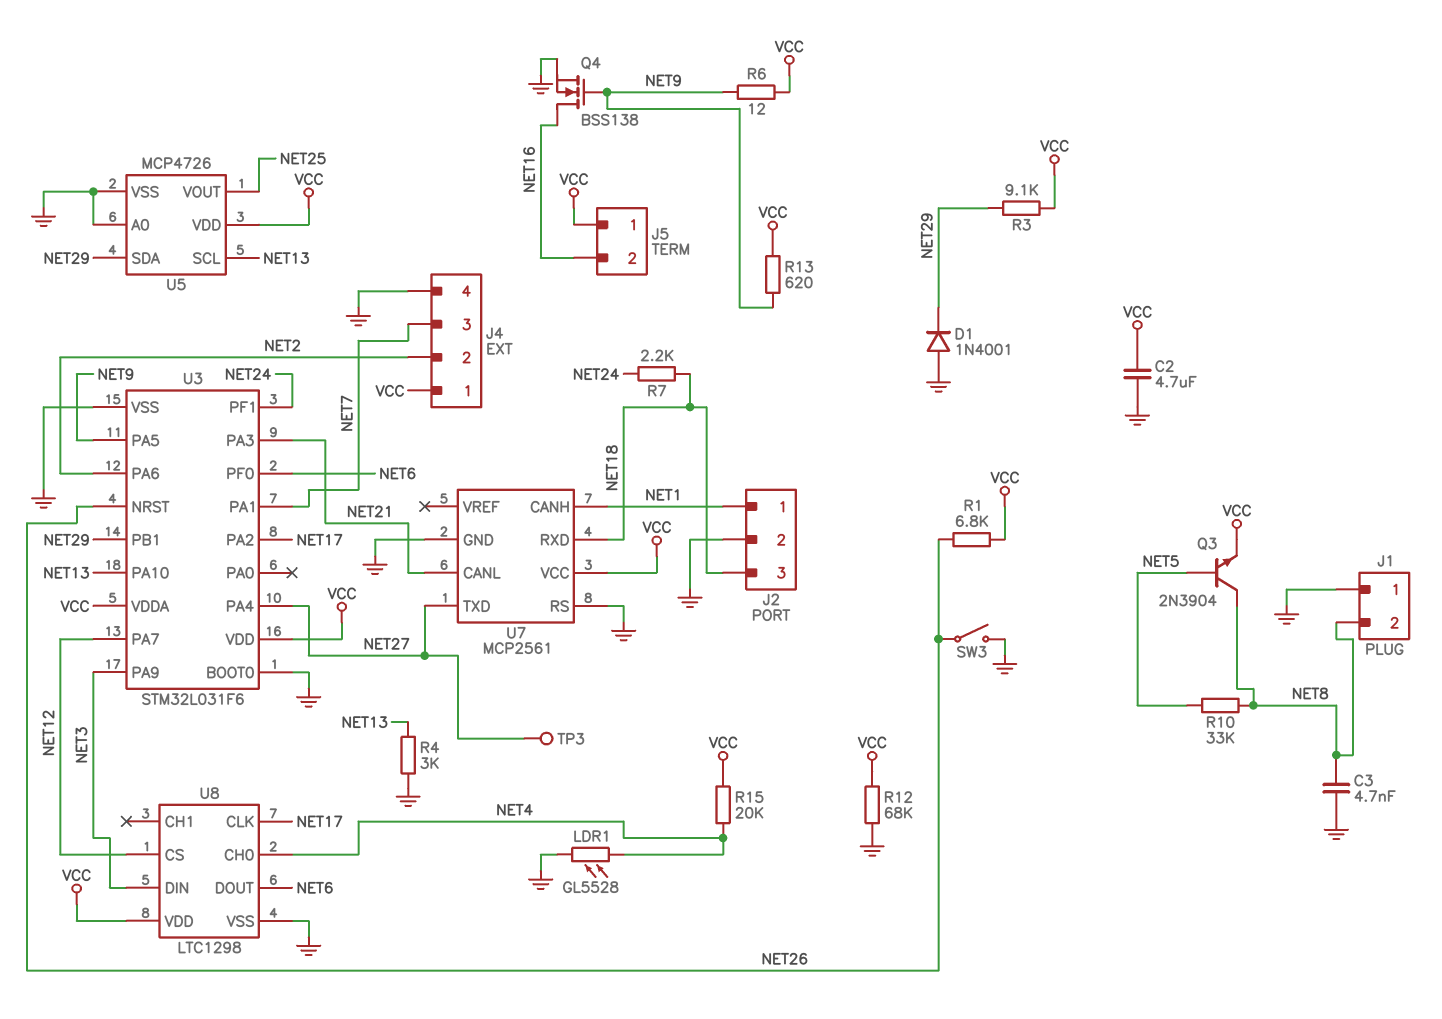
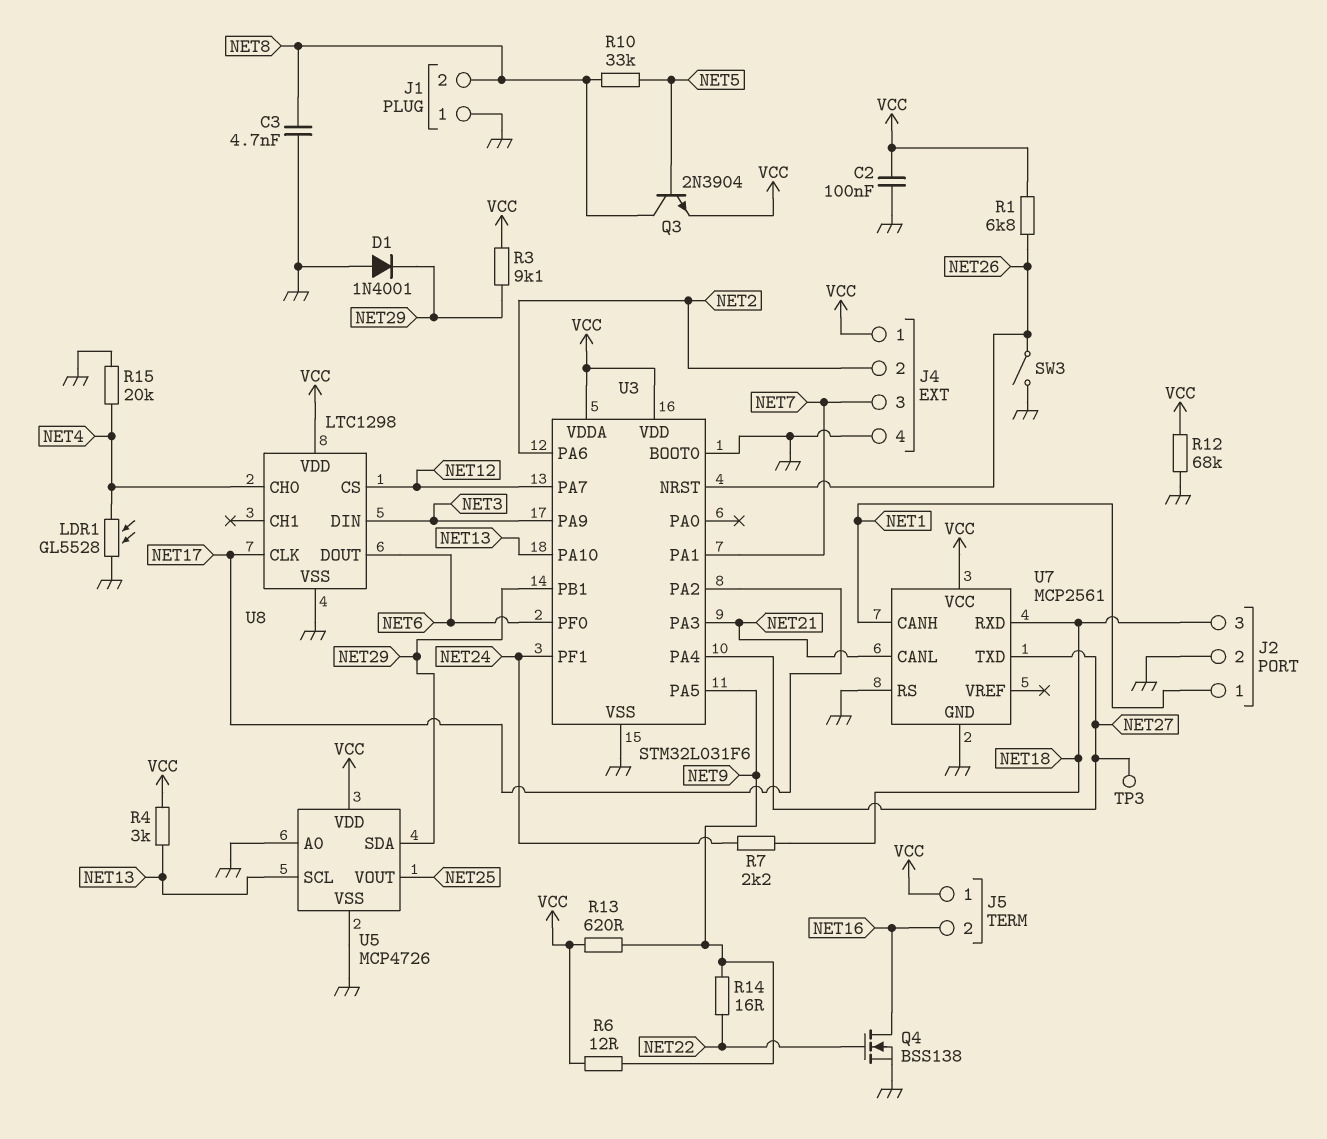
C2: 4.7uF (GND, VCC) -> 100nF (GND, VCC)
Q4: NMOS BSS138 (G NET9, D NET16, S GND) -> NMOS BSS138 (G NET22, D NET16, S GND)
R4: 3k (GND, NET13) -> 3k (NET13, VCC)
R14: none -> 16 (NET9, NET22)
R15: 20k (NET4, VCC) -> 20k (GND, NET4)

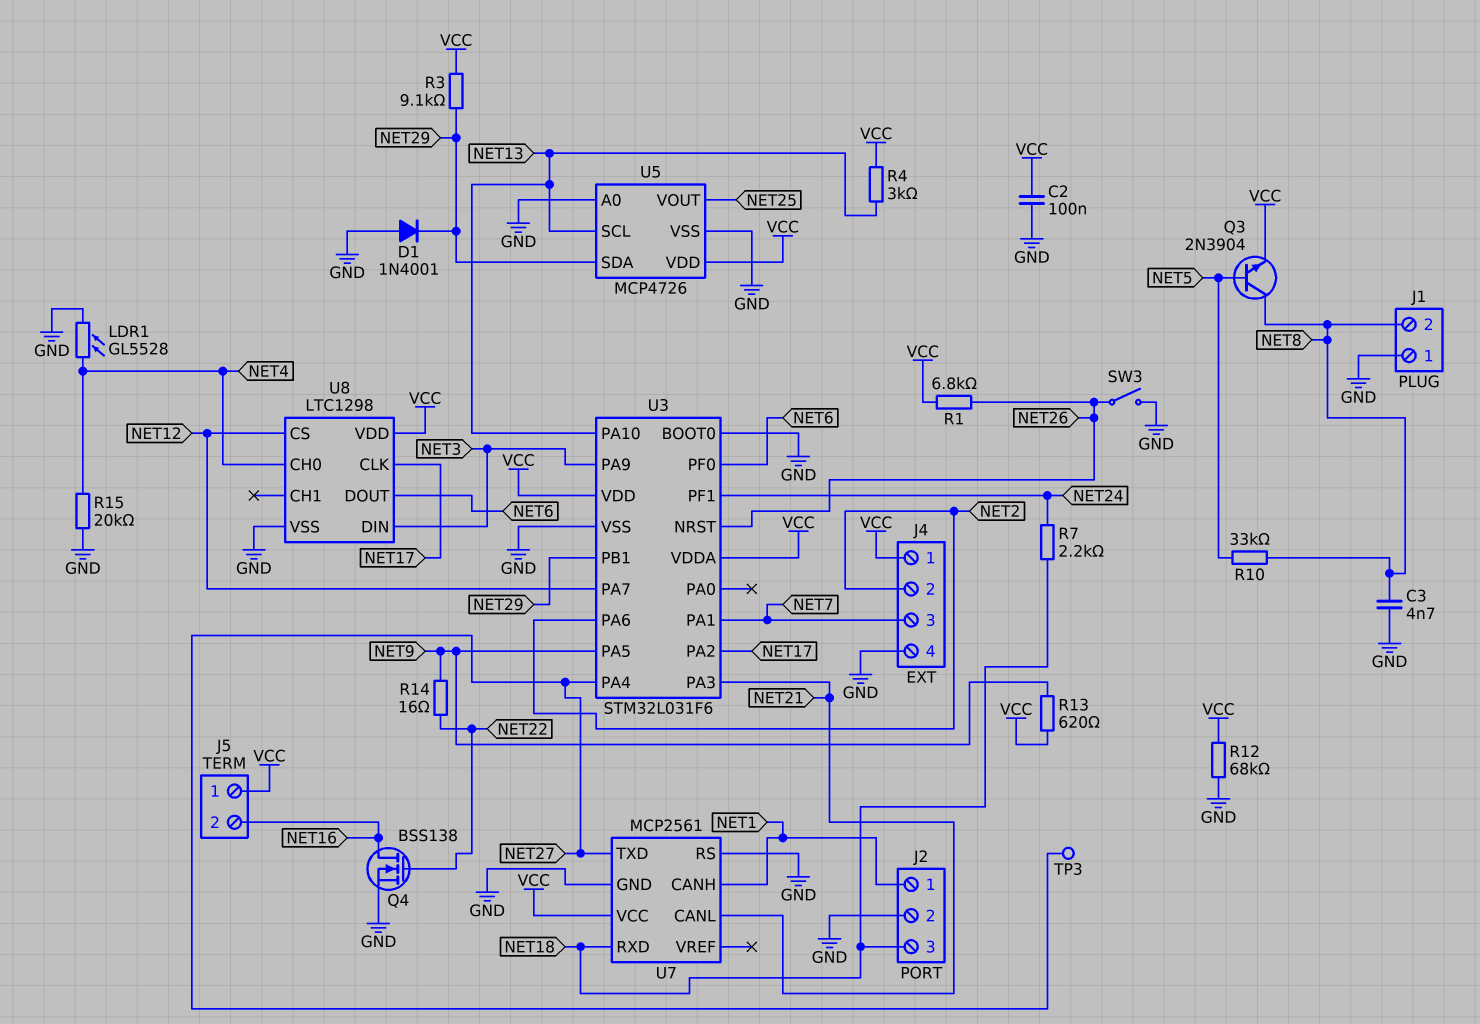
R6: 12 (NET9, VCC) -> none

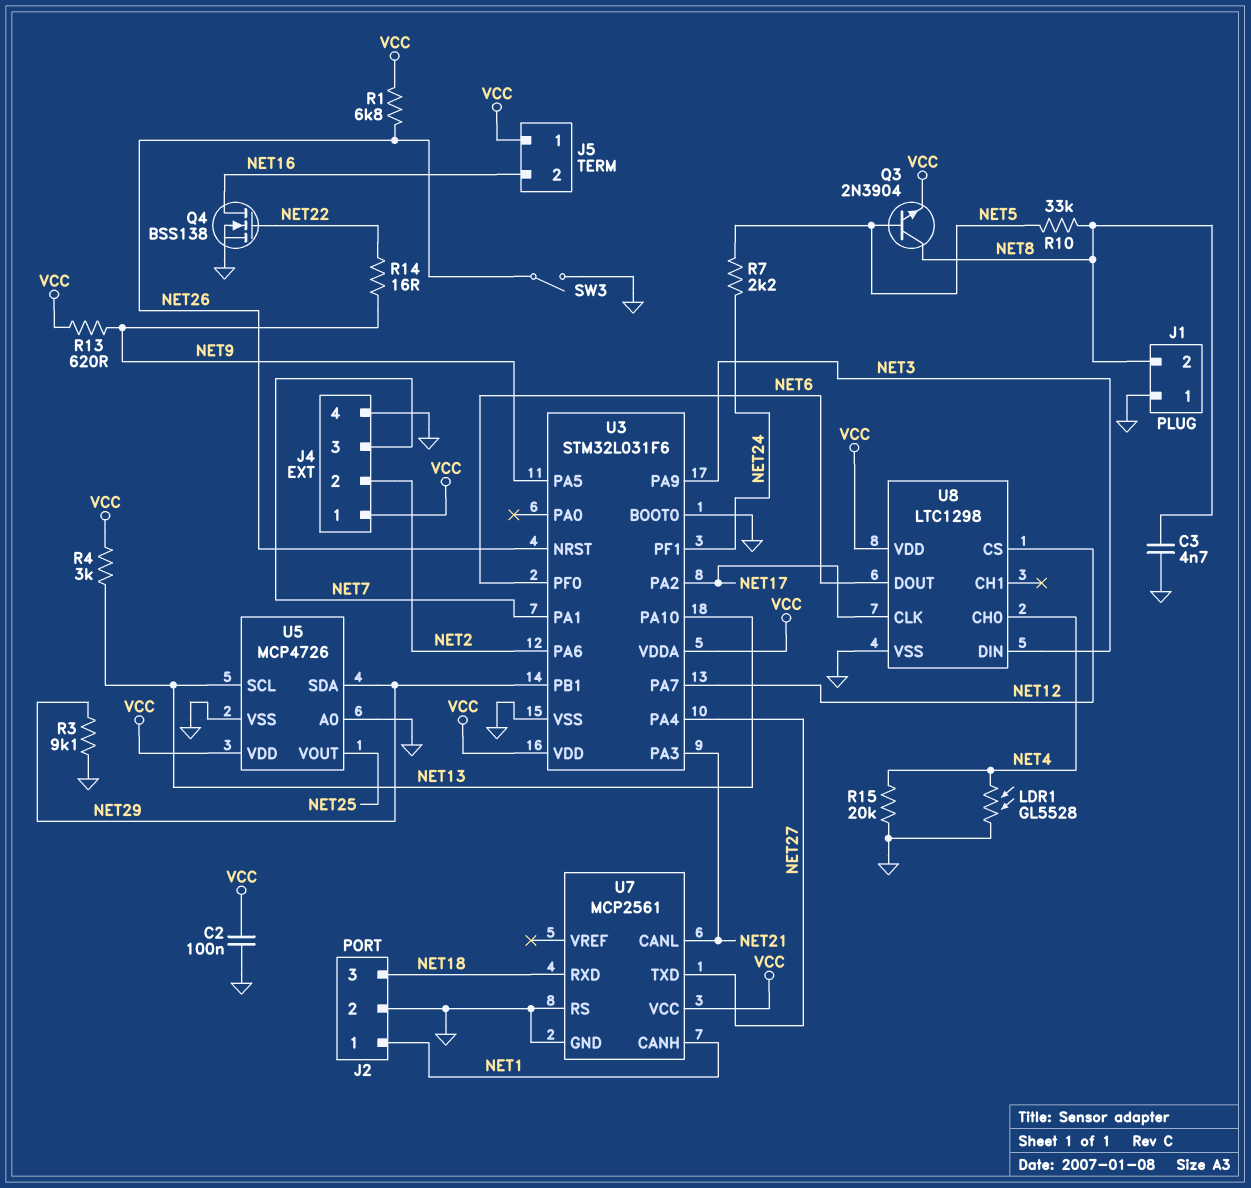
D1: diode 1N4001 (A GND, K NET29) -> none
R3: 9.1k (NET29, VCC) -> 9.1k (GND, NET29)
R7: 2.2k (NET18, NET24) -> 2.2k (NET5, NET24)
R12: 68k (GND, VCC) -> none
TP3: test point (NET27) -> none

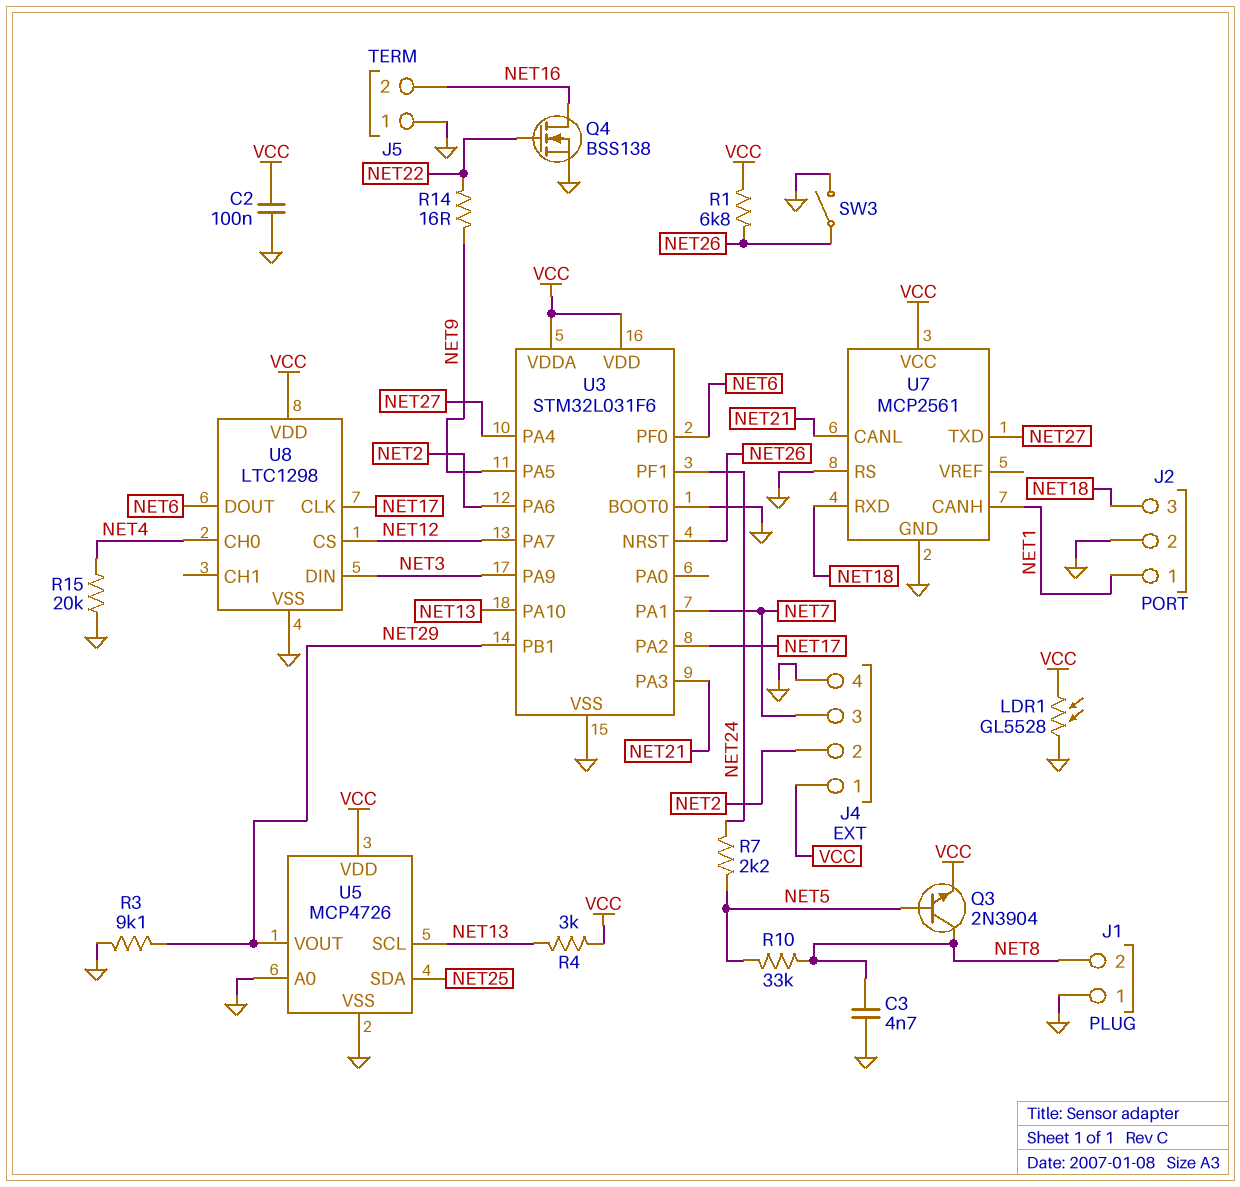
J5 pin 1: VCC -> GND
LDR1: GL5528 (GND, NET4) -> GL5528 (GND, VCC)
R13: 620 (NET9, VCC) -> none
U5 pin SDA: NET29 -> NET25
U5 pin VOUT: NET25 -> NET29

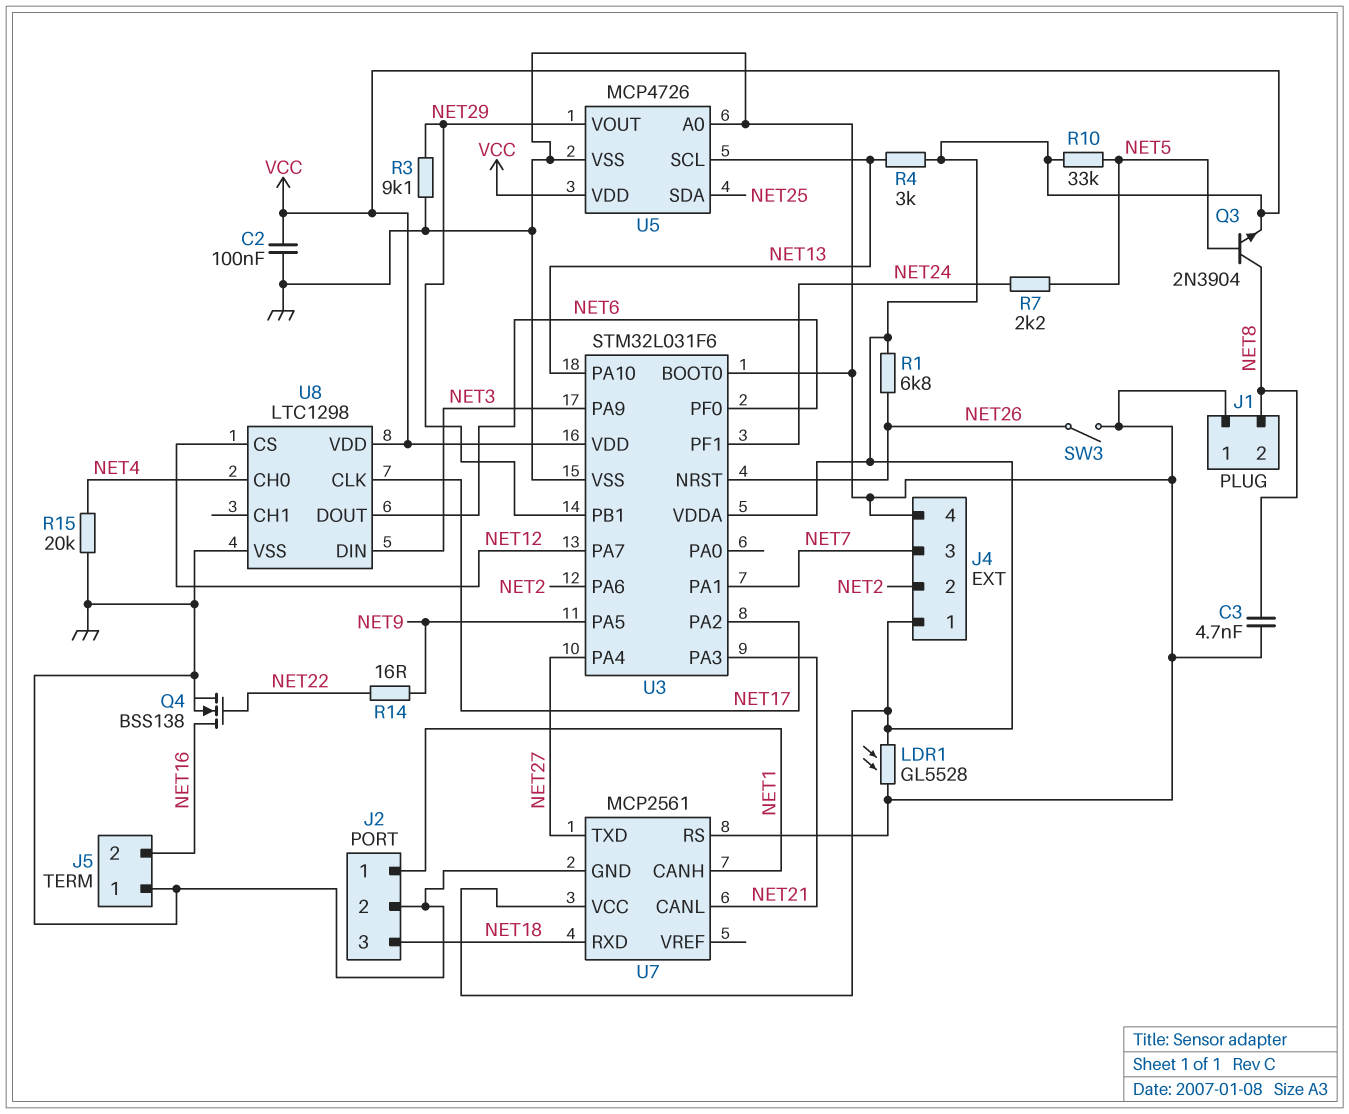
R10: 33k (NET5, NET8) -> 33k (NET5, VCC)

